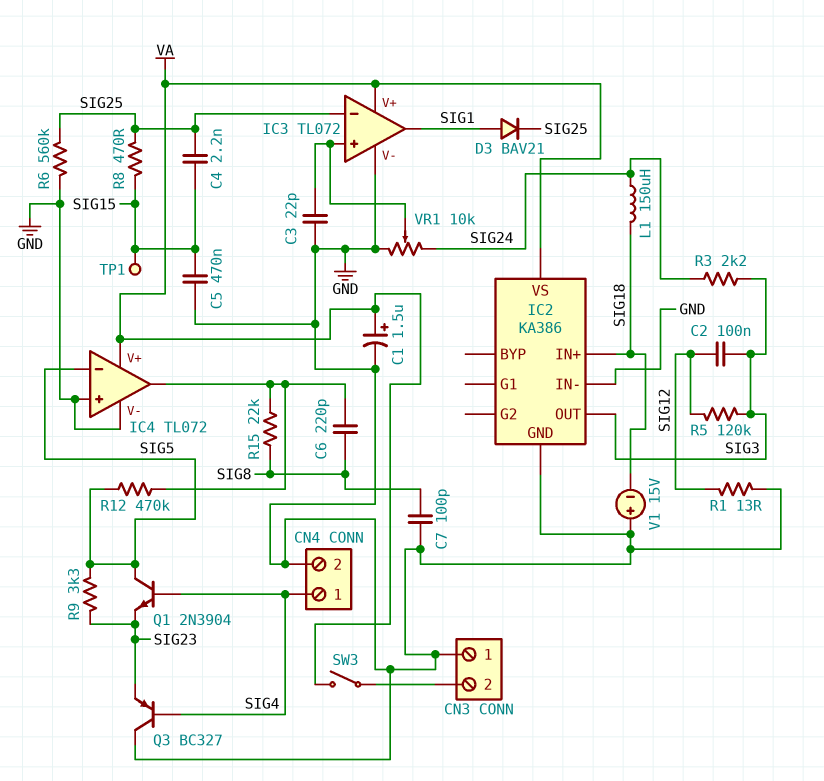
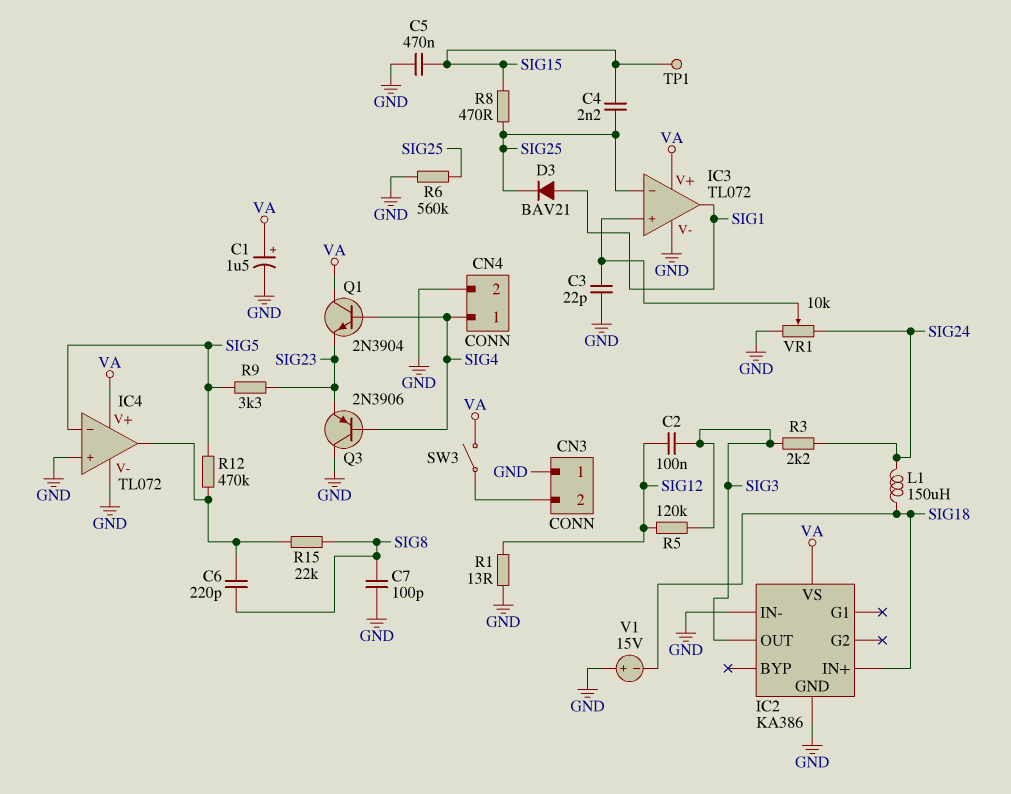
Q1: NPN 2N3904 (B SIG4, C SIG5, E SIG23) -> NPN 2N3904 (B SIG4, C VA, E SIG23)
Q3: PNP BC327 (B SIG4, C GND, E SIG23) -> PNP 2N3906 (B SIG4, C GND, E SIG23)

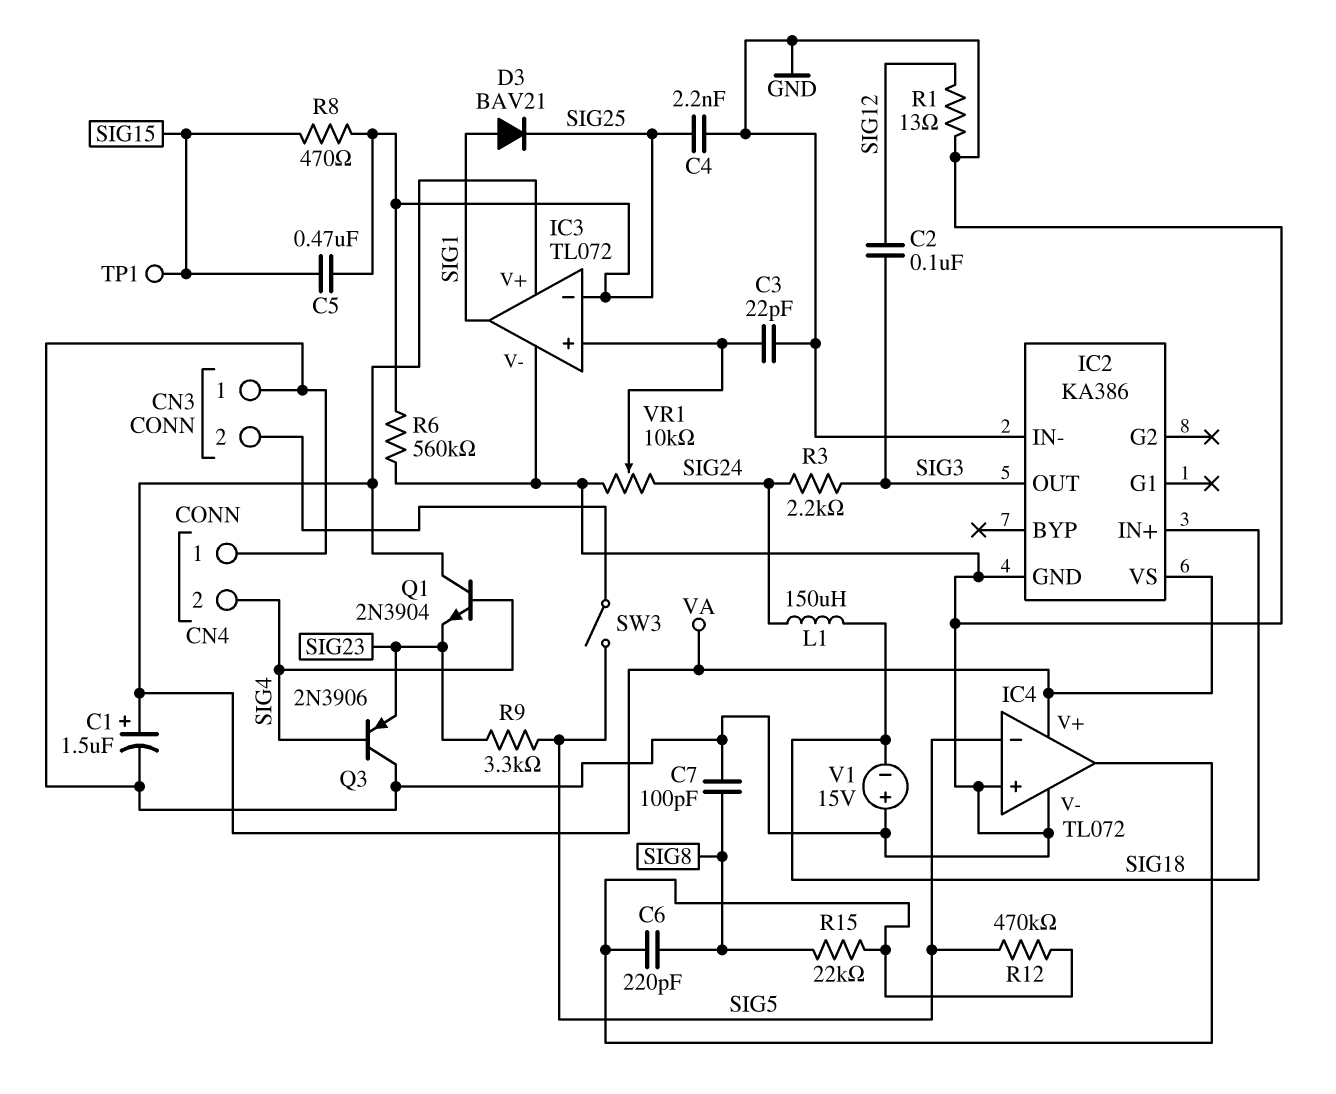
C4: 2.2nF (SIG15, SIG25) -> 2.2nF (GND, SIG25)
C5: 470nF (GND, SIG15) -> 470nF (SIG15, SIG25)
CN4 pin 1: SIG4 -> GND
CN4 pin 2: GND -> SIG4
R5: 120k (SIG3, SIG12) -> none
SW3: switch (CN3/2, VA) -> switch (CN3/2, SIG5)

